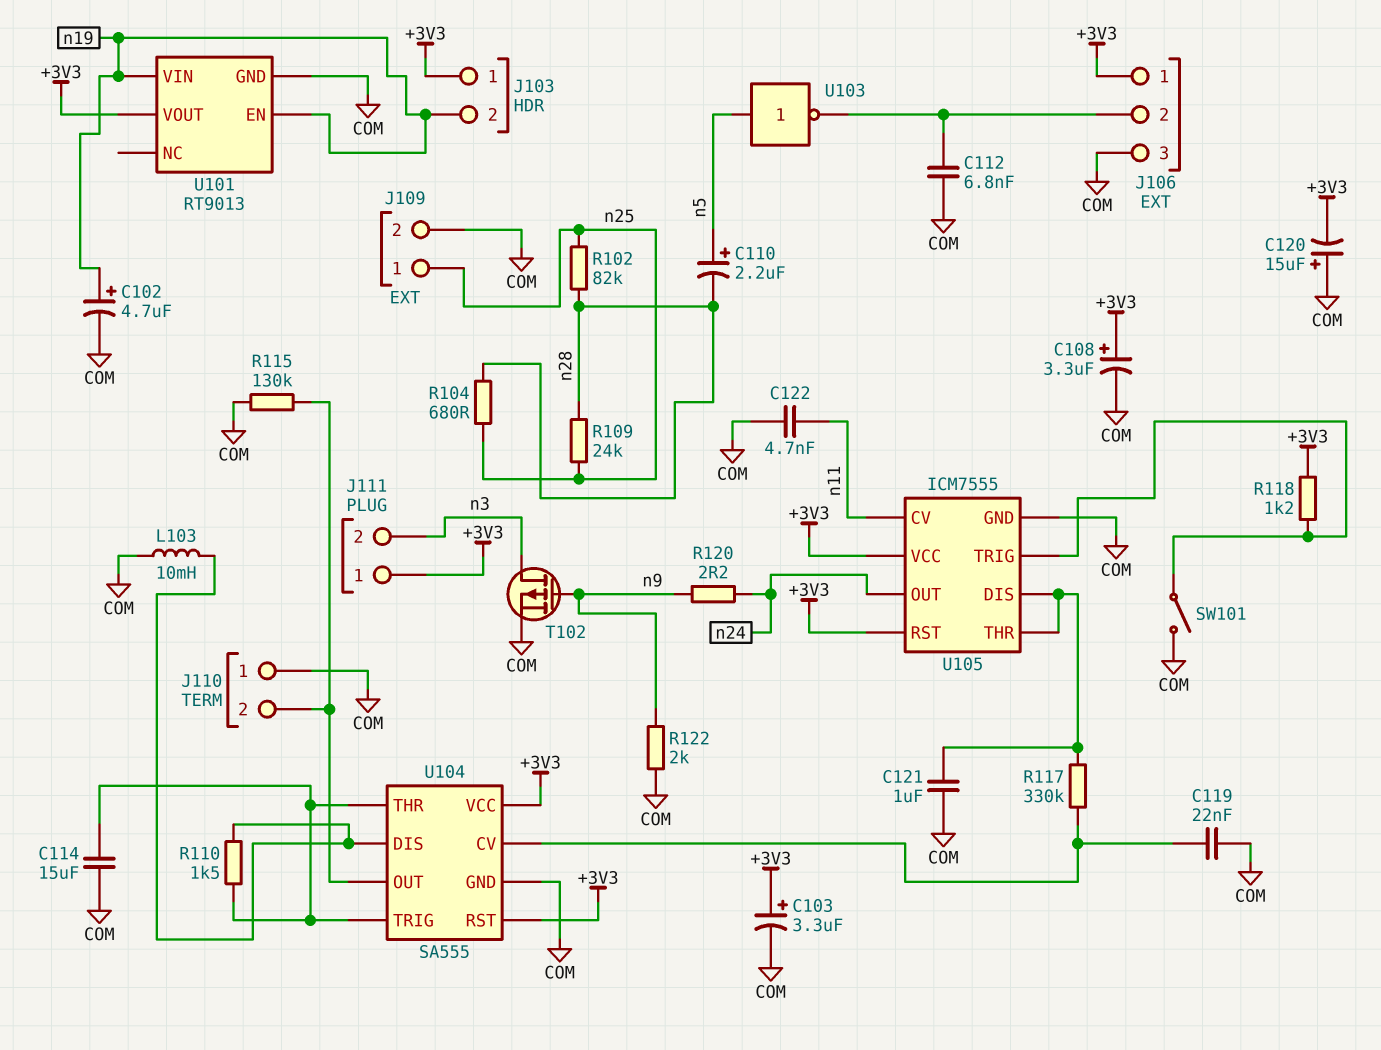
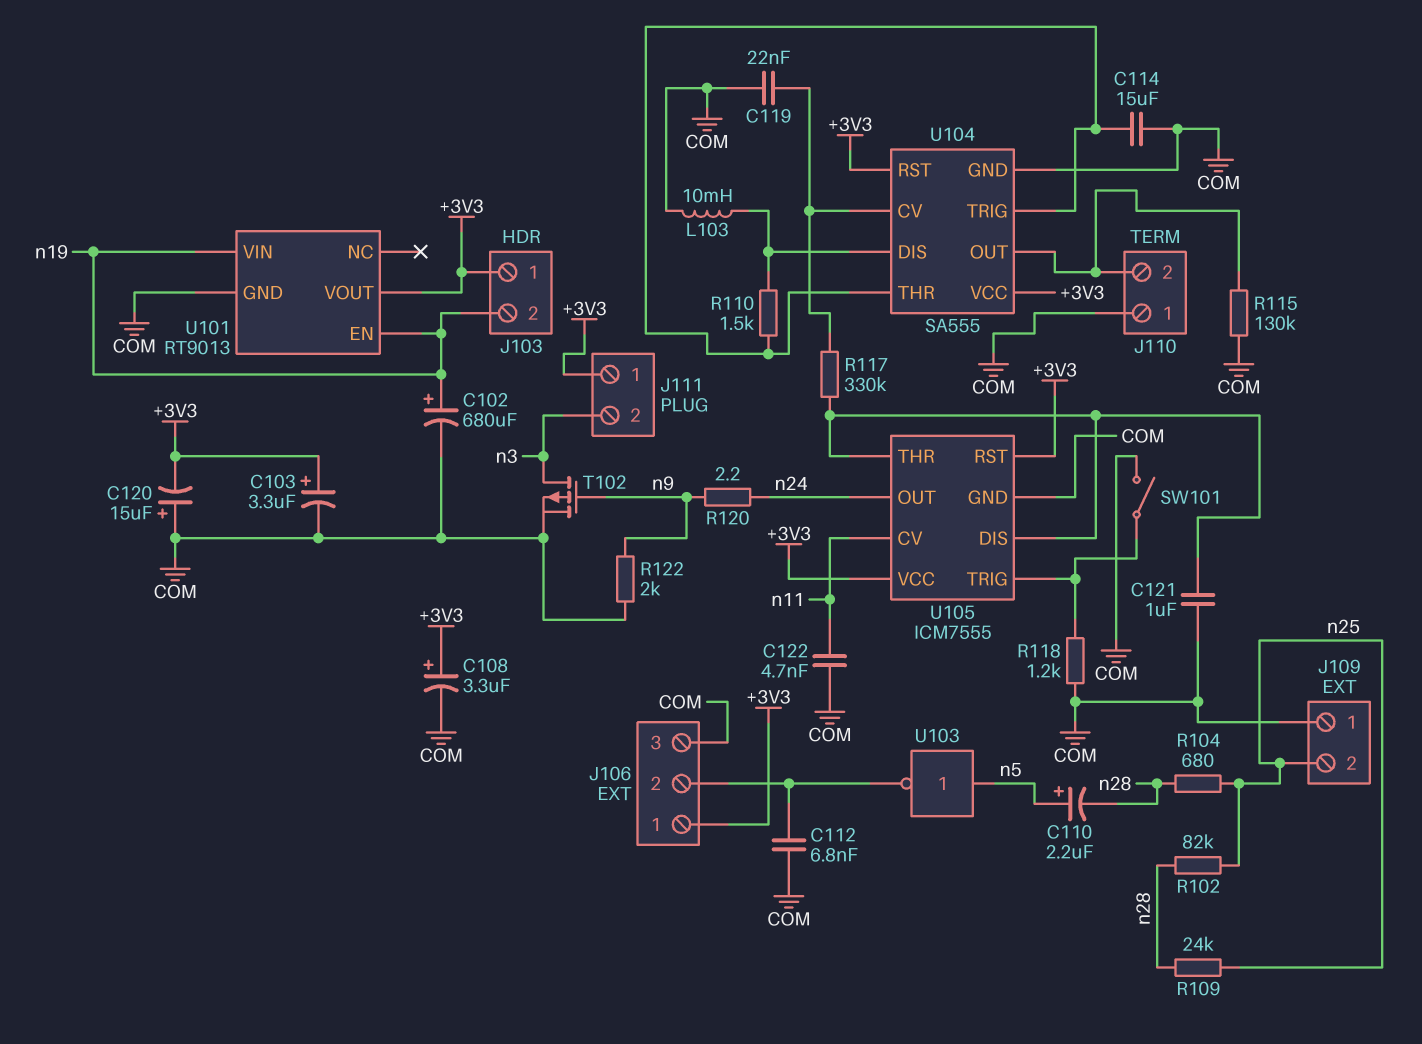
C102: 4.7uF (plus n19, minus COM) -> 680uF (plus n19, minus COM)
J109 pin 1: n25 -> COM
J109 pin 2: COM -> n25
R118: 1.2k (+3V3, U105/TRIG) -> 1.2k (COM, U105/TRIG)

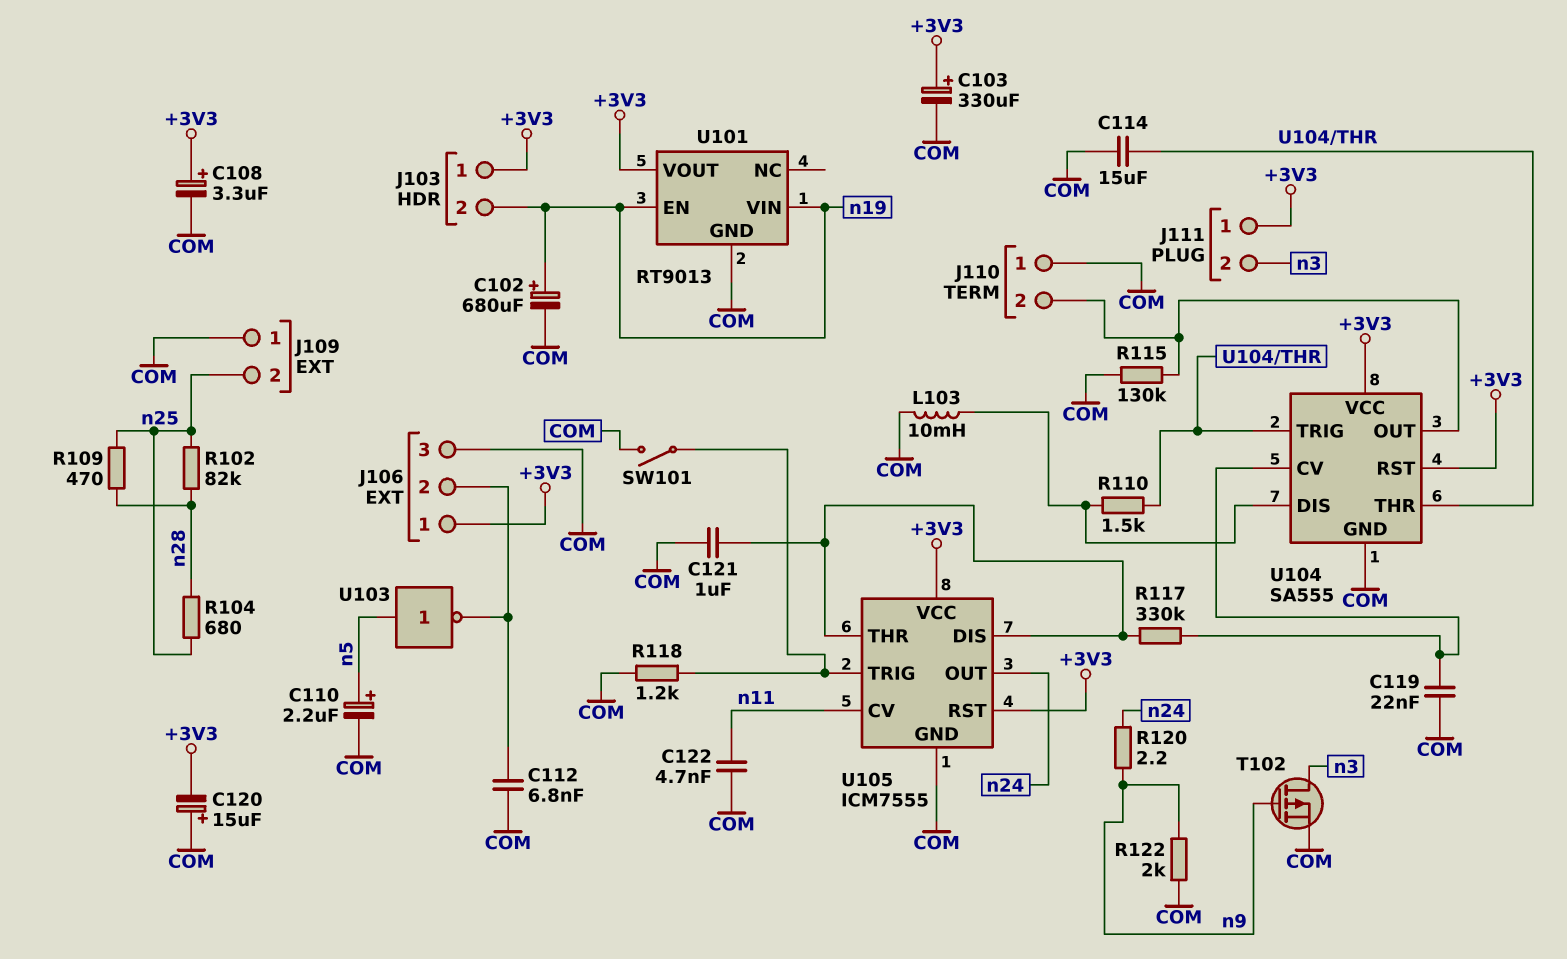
C103: 3.3uF (plus +3V3, minus COM) -> 330uF (plus +3V3, minus COM)
C110: 2.2uF (plus n5, minus n28) -> 2.2uF (plus n5, minus COM)
R109: 24k (n25, n28) -> 470 (n25, n28)

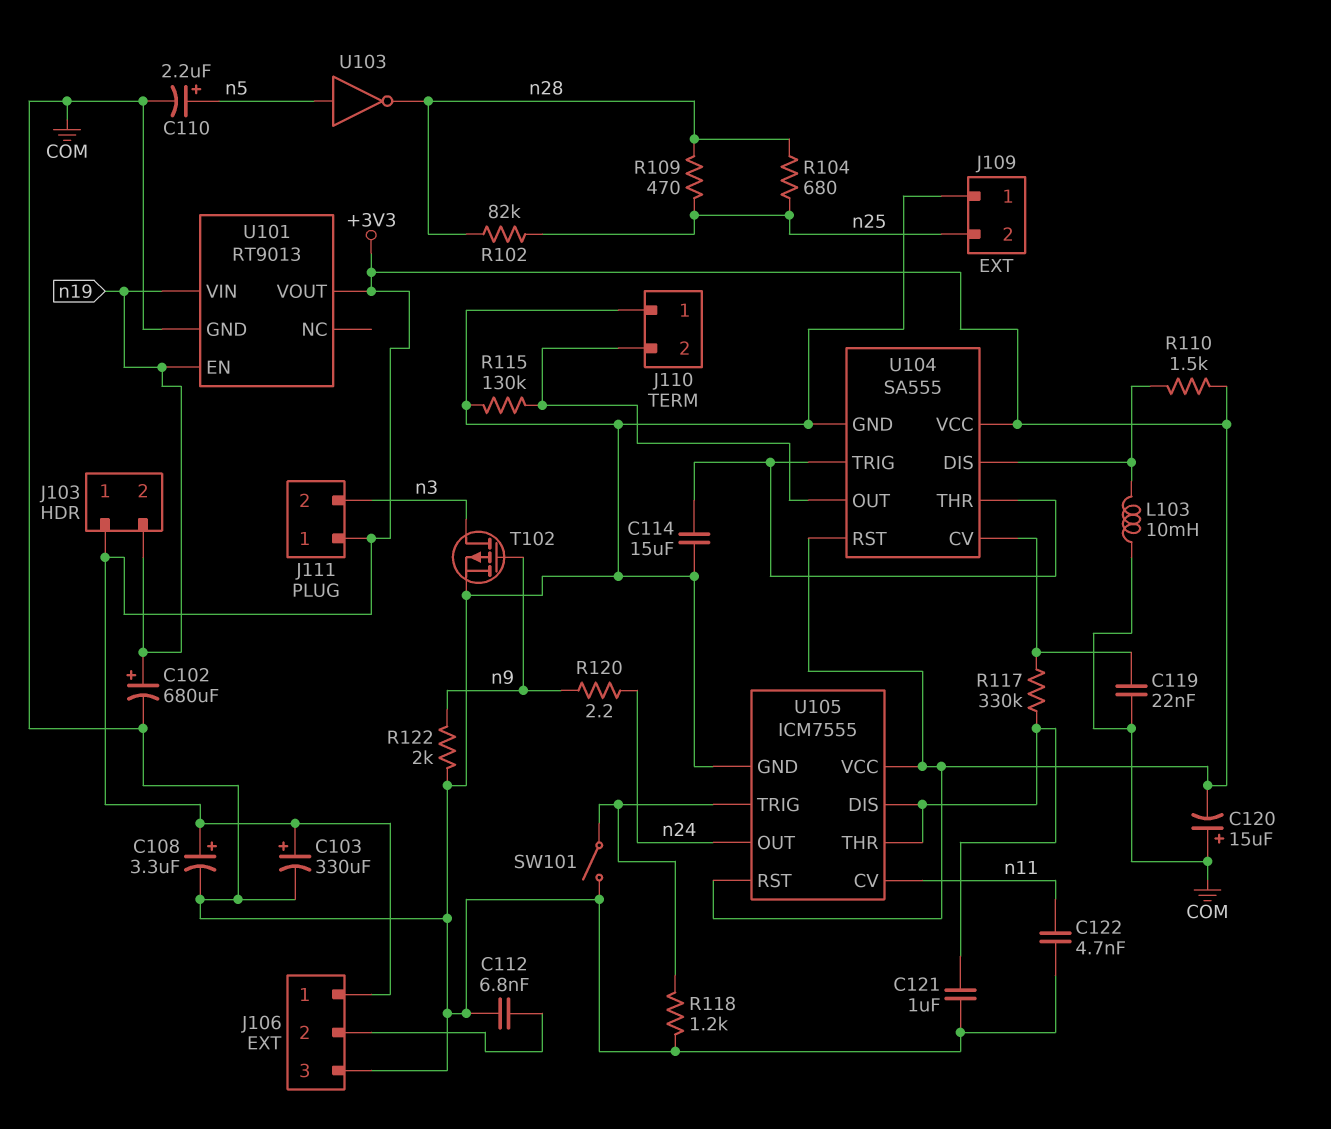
R110: 1.5k (U104/DIS, U104/THR) -> 1.5k (+3V3, U104/DIS)
U103: NOT (in n5, out J106/2) -> NOT (in n5, out n28)

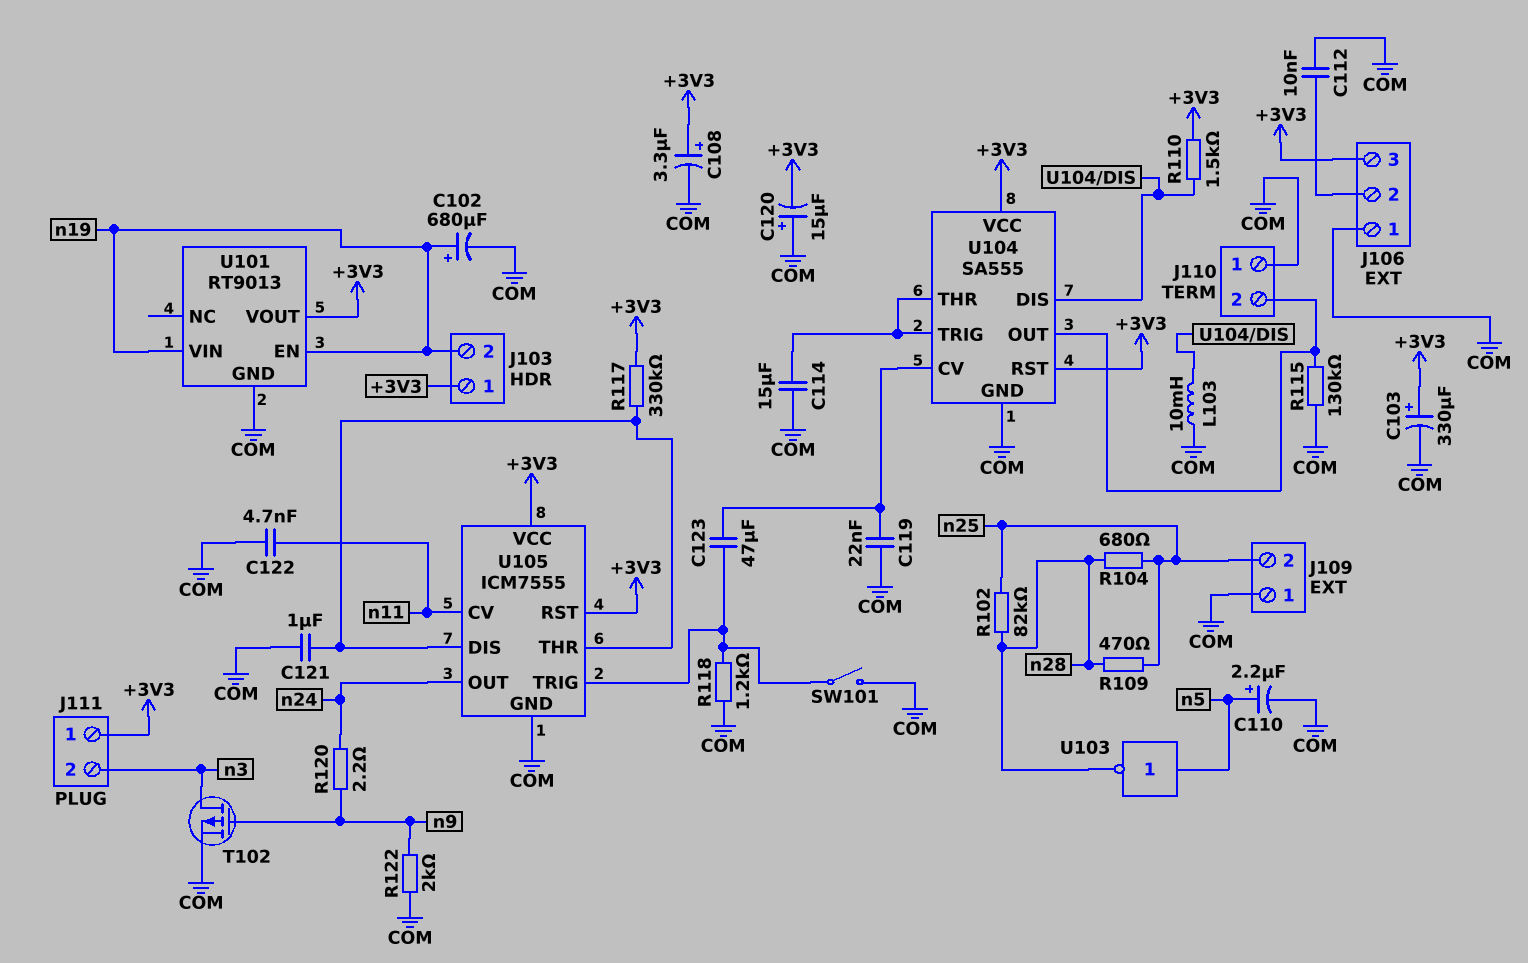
C112: 6.8nF (COM, J106/2) -> 10nF (COM, J106/2)
C123: none -> 47uF (U104/CV, U105/TRIG)
J106 pin 1: +3V3 -> COM
J106 pin 3: COM -> +3V3
R117: 330k (U104/CV, U105/DIS) -> 330k (+3V3, U105/DIS)

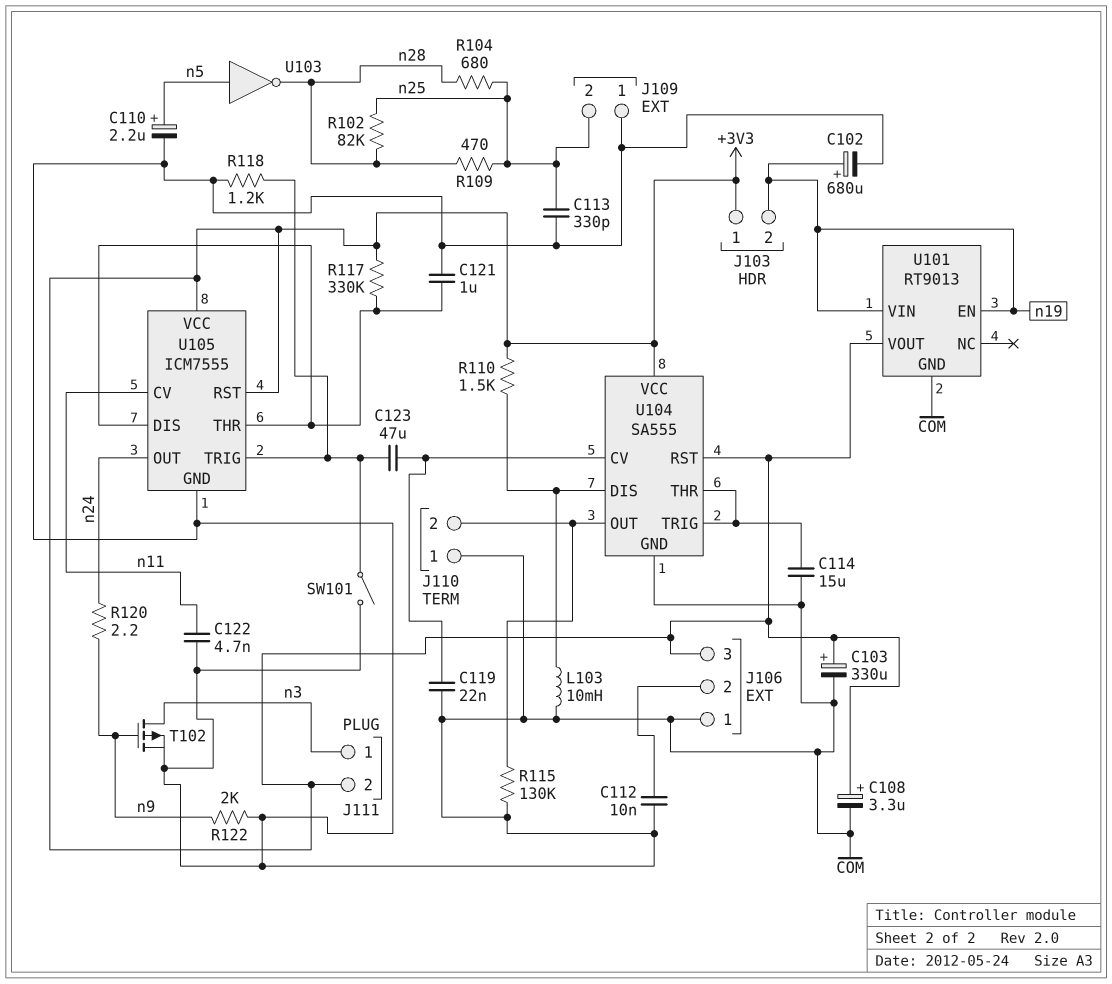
C113: none -> 330pF (COM, n25)
C120: 15uF (plus COM, minus +3V3) -> none
J111 pin 1: +3V3 -> n3
J111 pin 2: n3 -> +3V3

